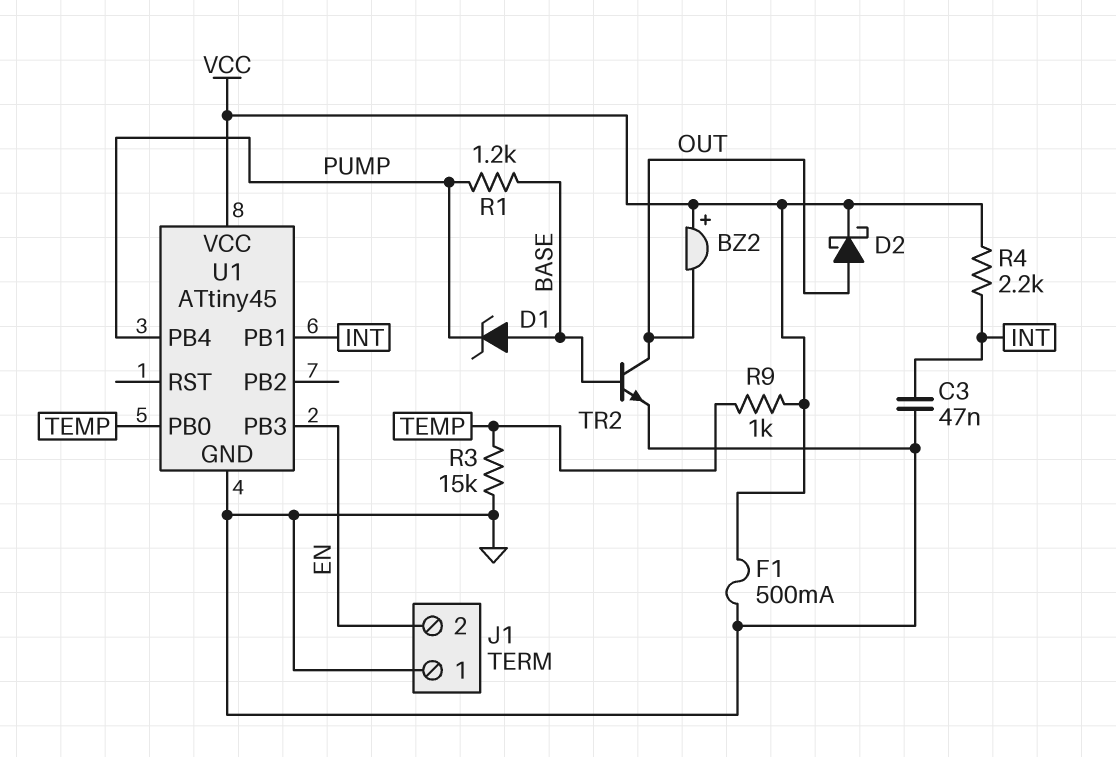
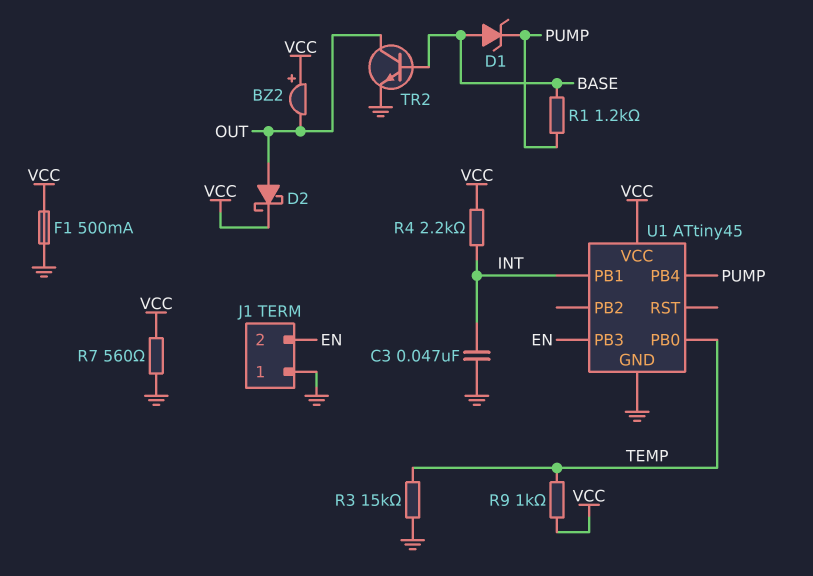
R7: none -> 560 (GND, VCC)

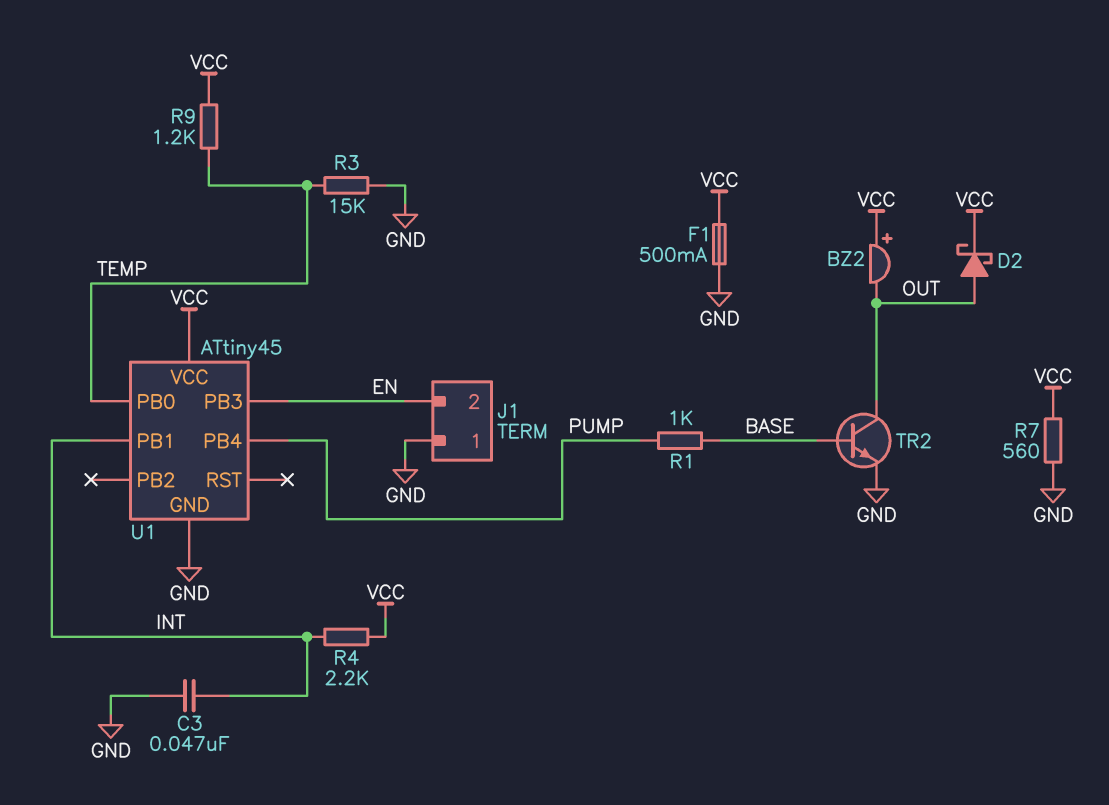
D1: zener (A BASE, K PUMP) -> none
R1: 1.2k (BASE, PUMP) -> 1k (BASE, PUMP)
R9: 1k (TEMP, VCC) -> 1.2k (TEMP, VCC)

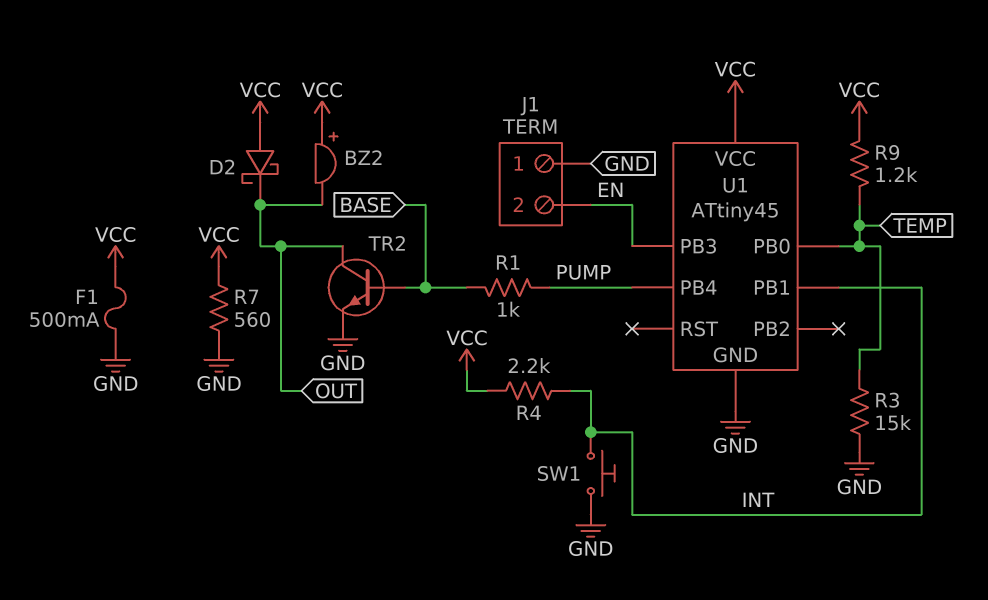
C3: 47nF (GND, INT) -> none
D2: schottky (A OUT, K VCC) -> schottky (A VCC, K OUT)
SW1: none -> button (GND, INT)

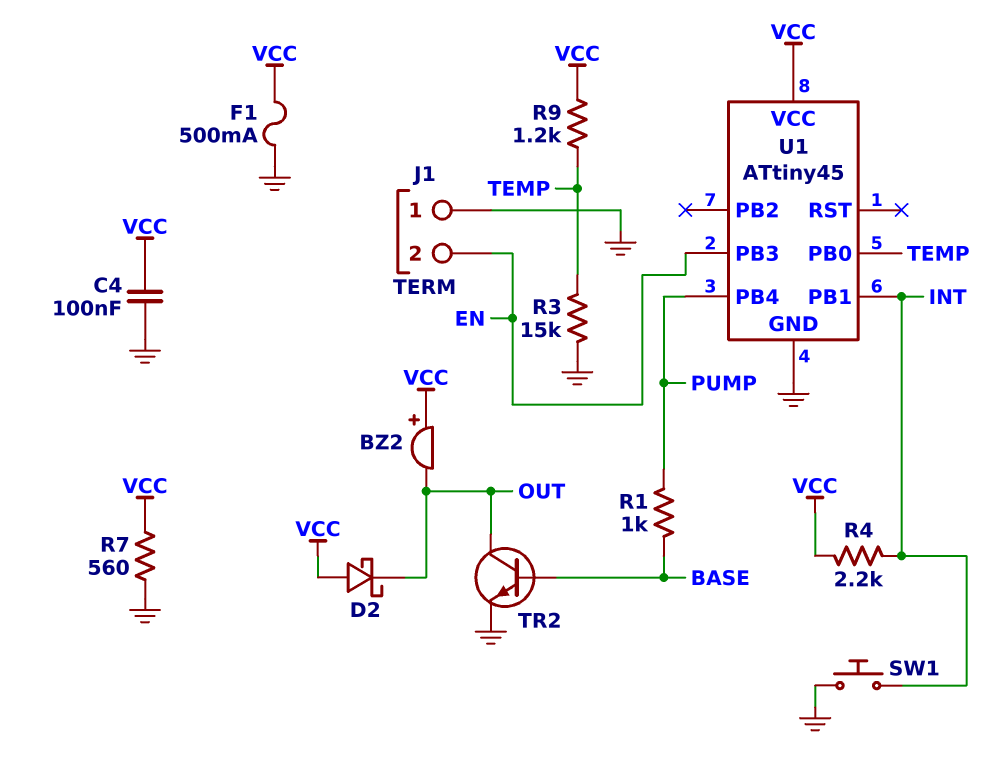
C4: none -> 100nF (GND, VCC)

